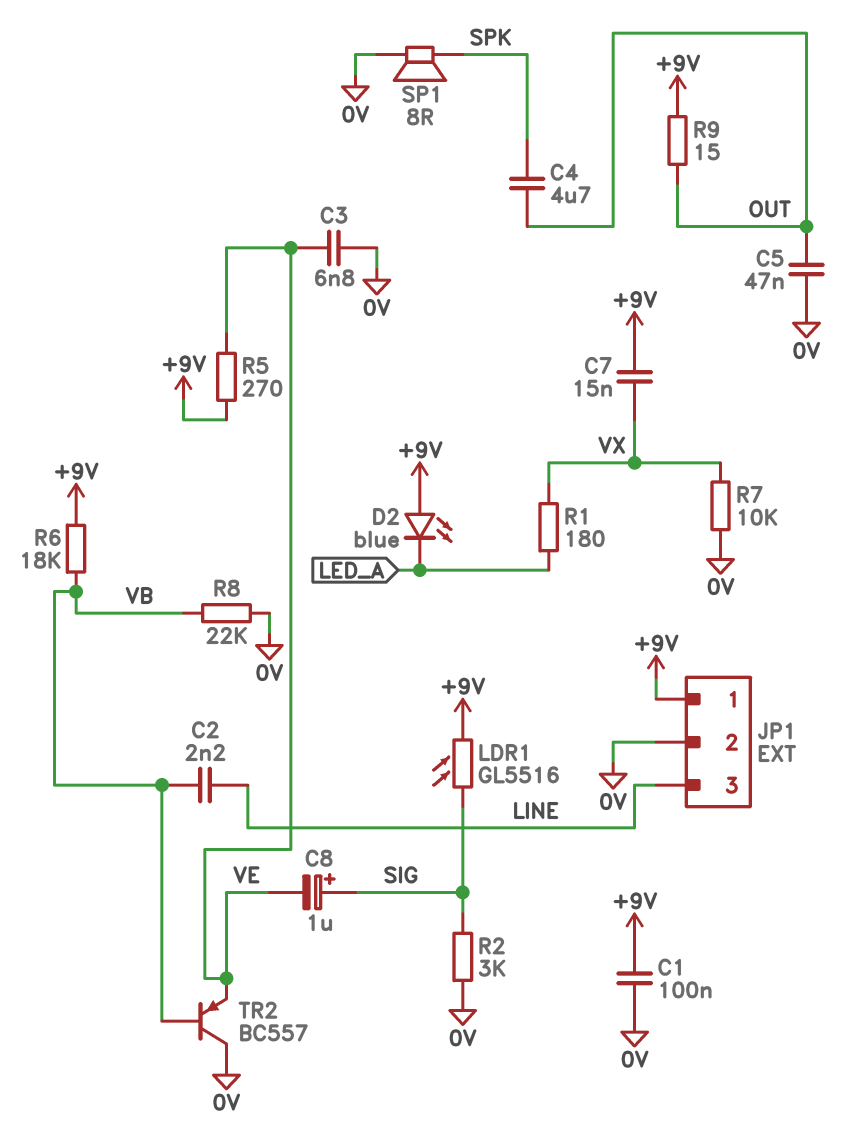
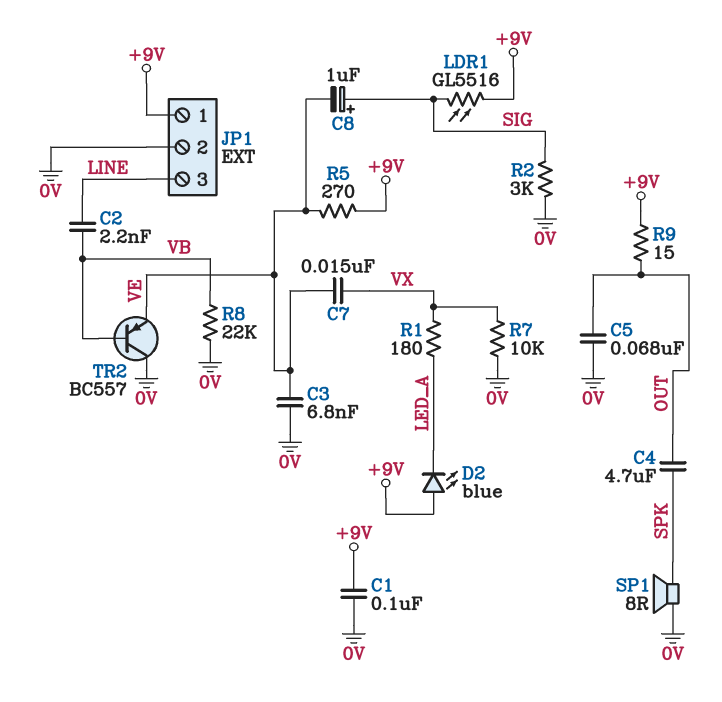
C5: 47nF (0V, OUT) -> 68nF (0V, OUT)
C7: 15nF (+9V, VX) -> 15nF (VE, VX)
R6: 18k (+9V, VB) -> none

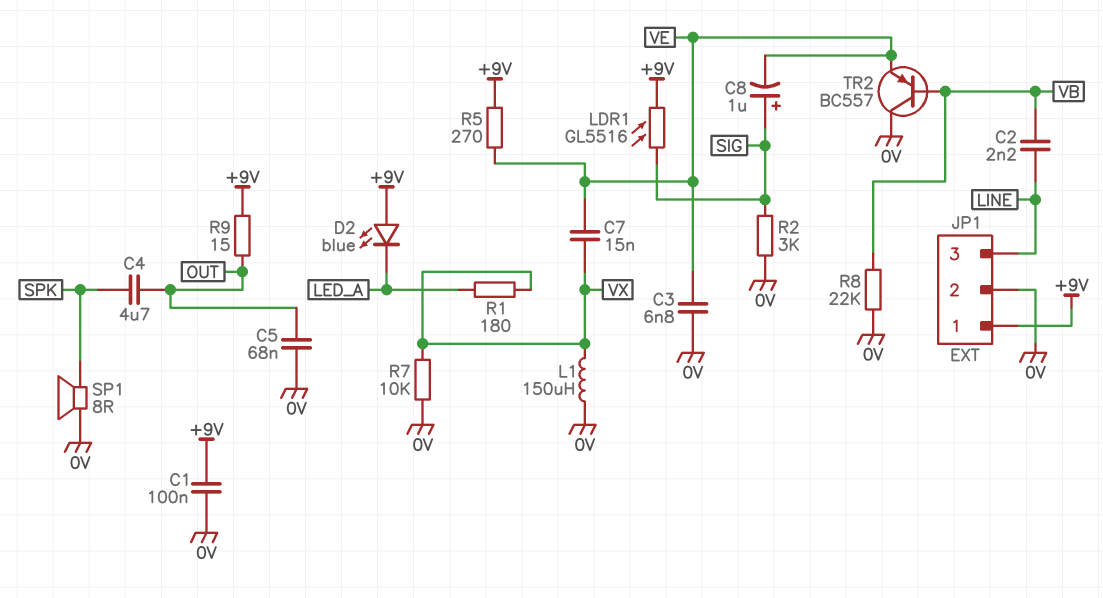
L1: none -> 150uH (0V, VX)

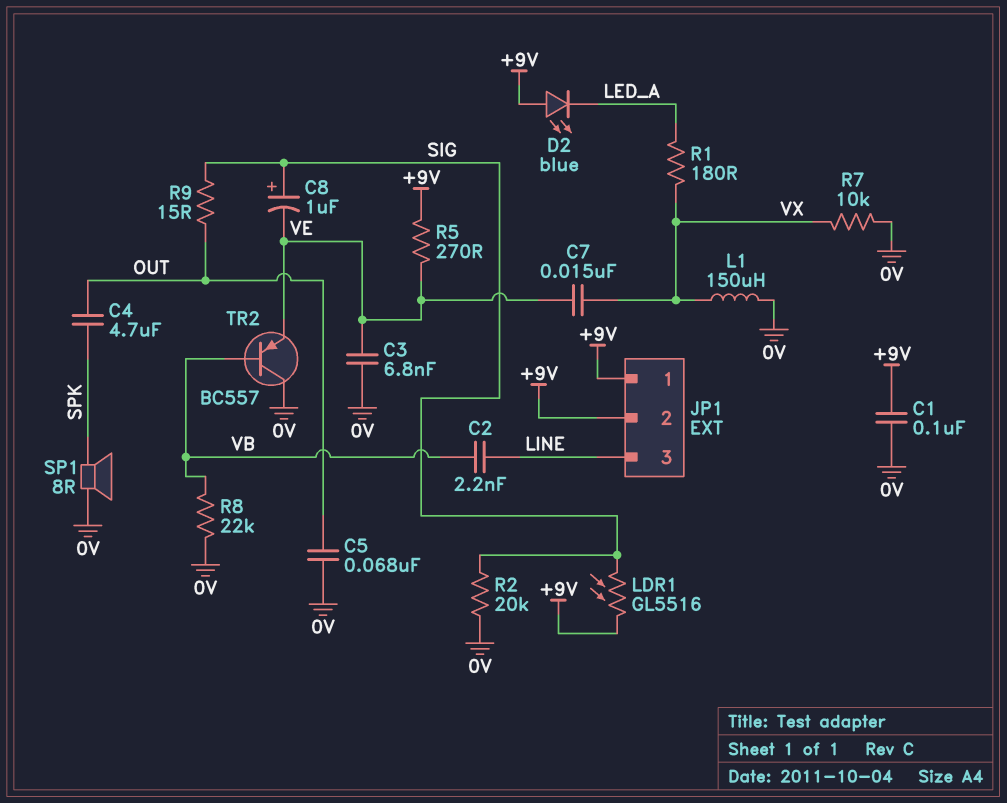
JP1 pin 2: 0V -> +9V
R2: 3k (0V, SIG) -> 20k (0V, SIG)
R9: 15 (+9V, OUT) -> 15 (OUT, SIG)

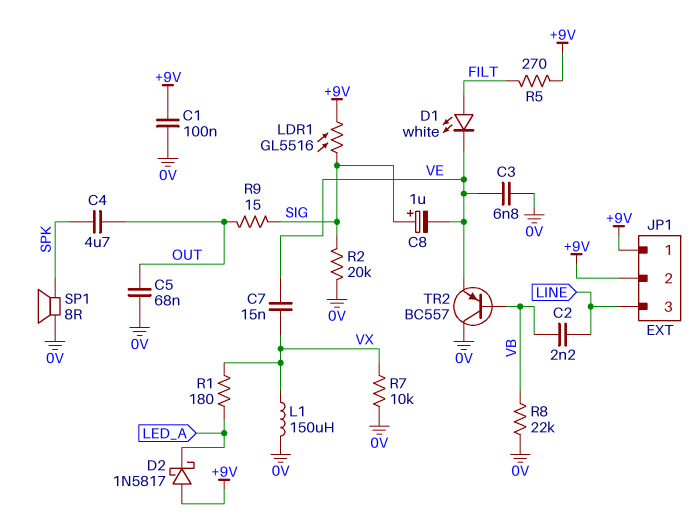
D1: none -> LED white (A FILT, K VE)
D2: LED blue (A +9V, K LED_A) -> schottky 1N5817 (A +9V, K LED_A)
R5: 270 (+9V, VE) -> 270 (+9V, FILT)

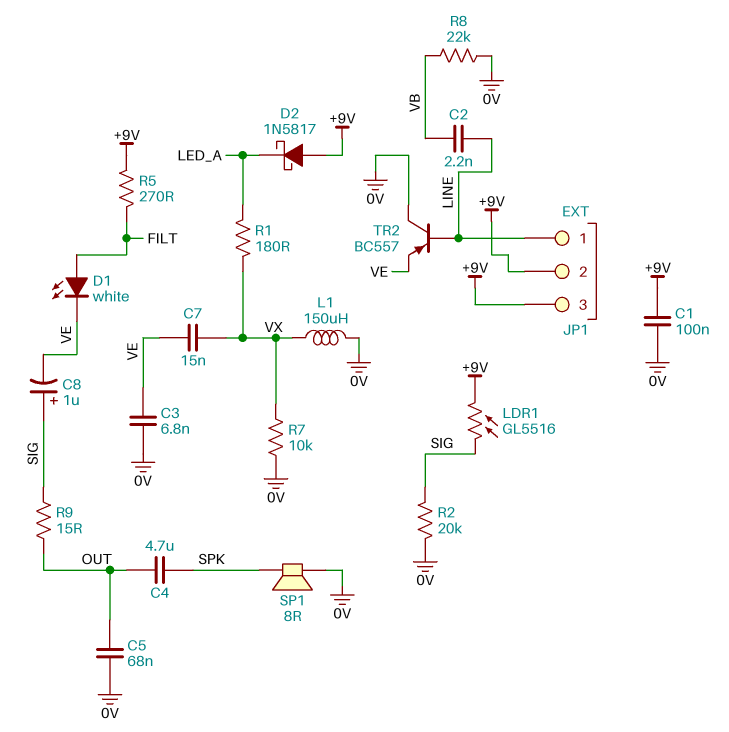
JP1 pin 1: +9V -> LINE
JP1 pin 3: LINE -> +9V
TR2: PNP BC557 (B VB, C 0V, E VE) -> PNP BC557 (B LINE, C 0V, E VE)

